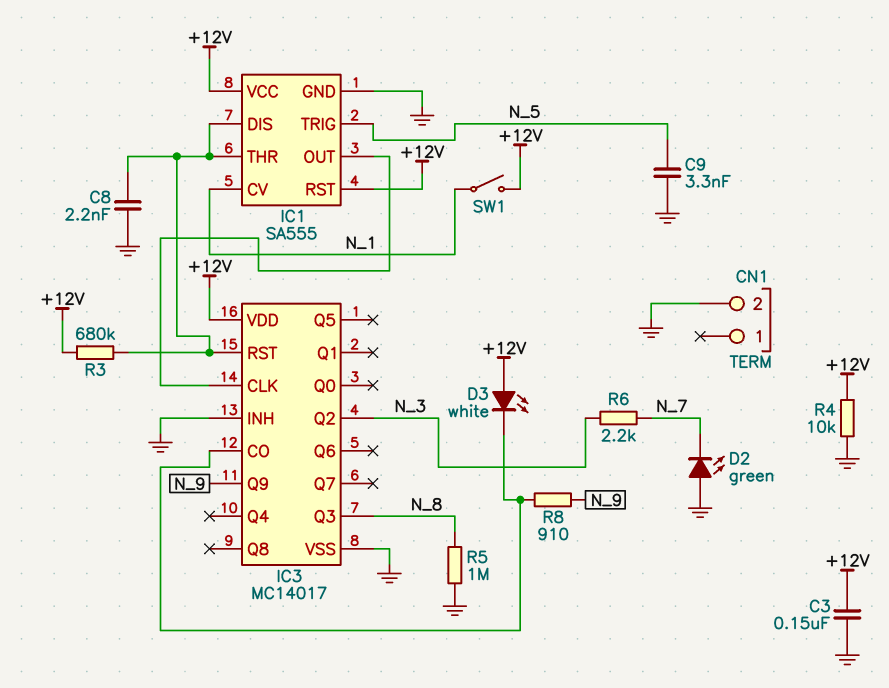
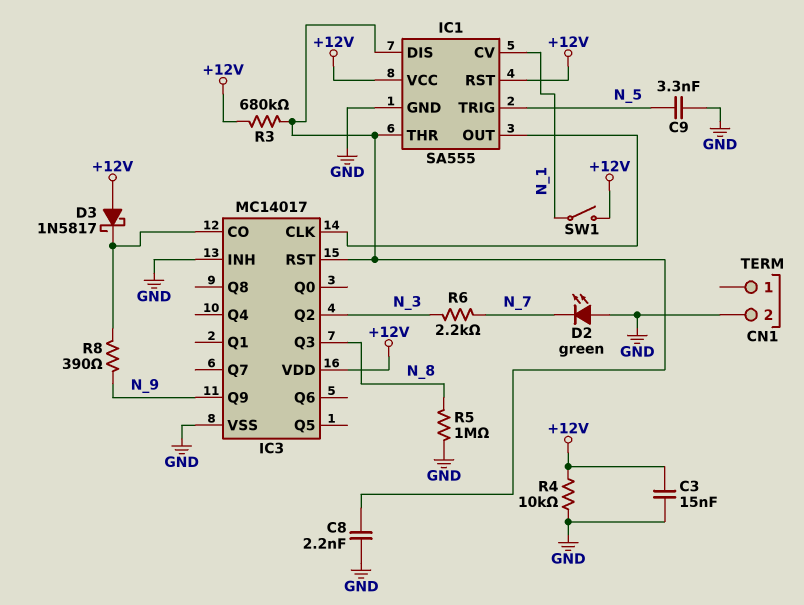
C3: 150nF (+12V, GND) -> 15nF (+12V, GND)
D3: LED white (A +12V, K IC3/CO) -> schottky 1N5817 (A +12V, K IC3/CO)
R8: 910 (IC3/CO, N_9) -> 390 (IC3/CO, N_9)

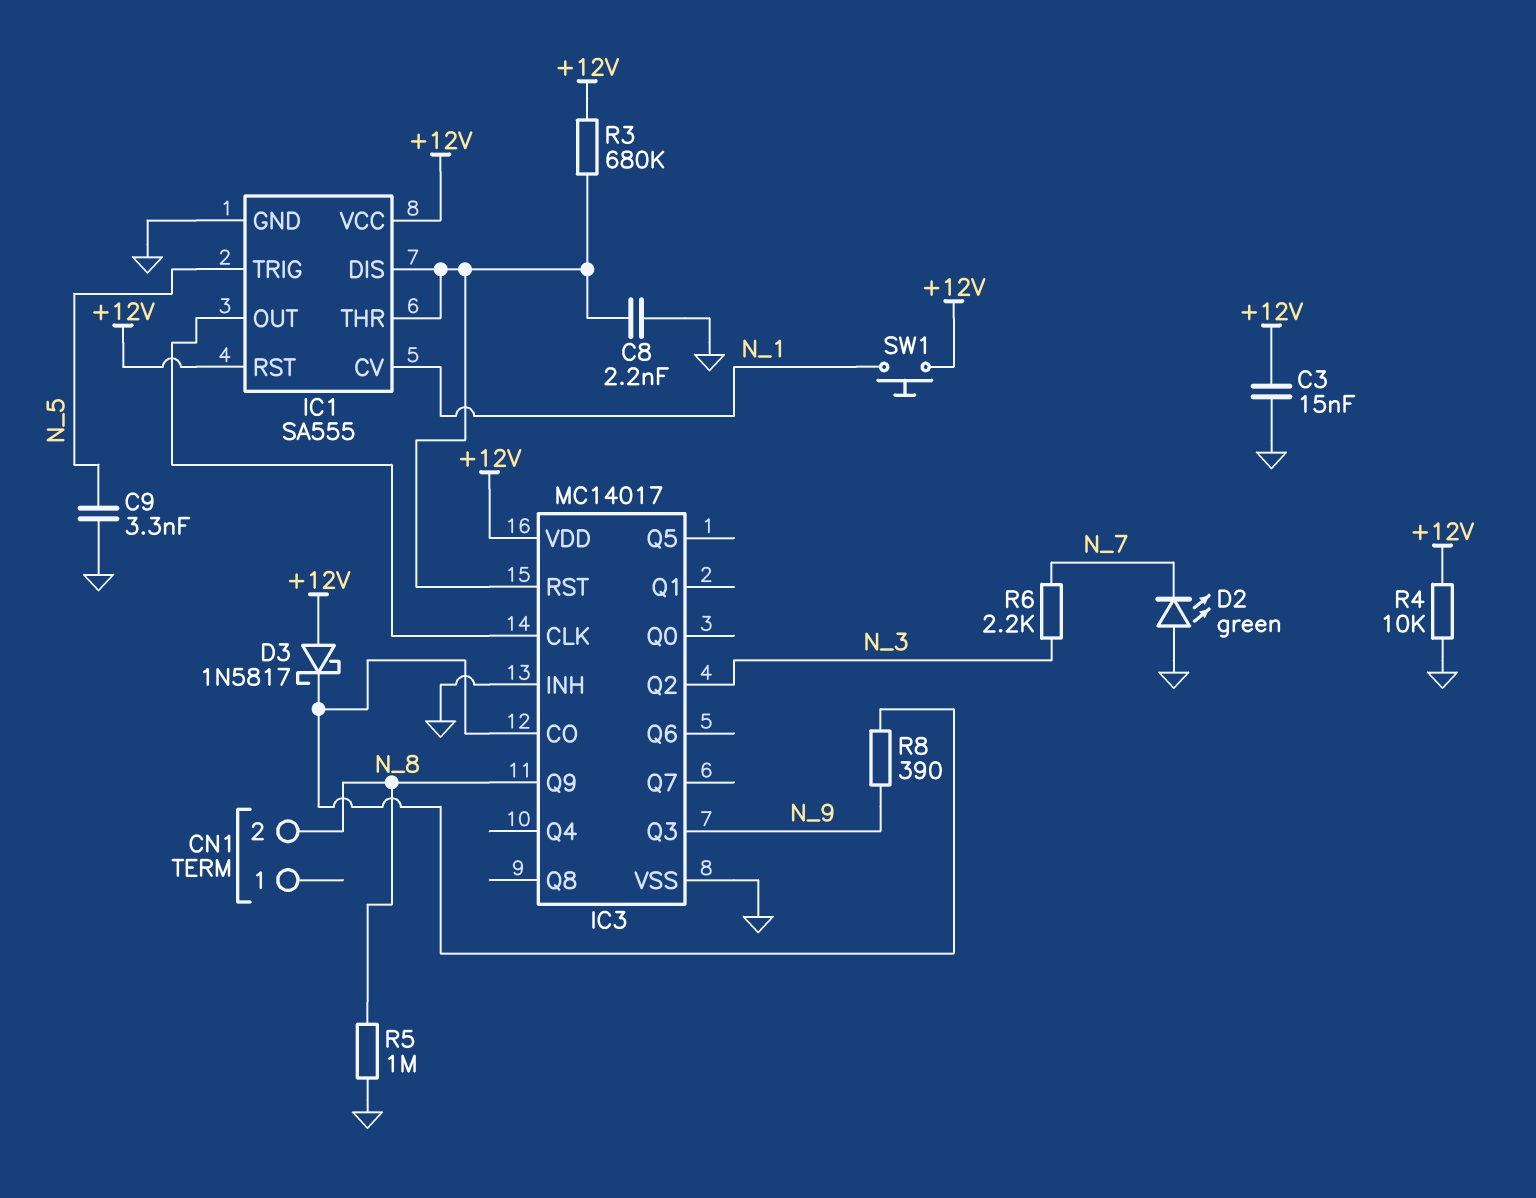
CN1 pin 2: GND -> N_8
IC3 pin Q3: N_8 -> N_9
IC3 pin Q9: N_9 -> N_8
SW1: switch (+12V, N_1) -> button (+12V, N_1)

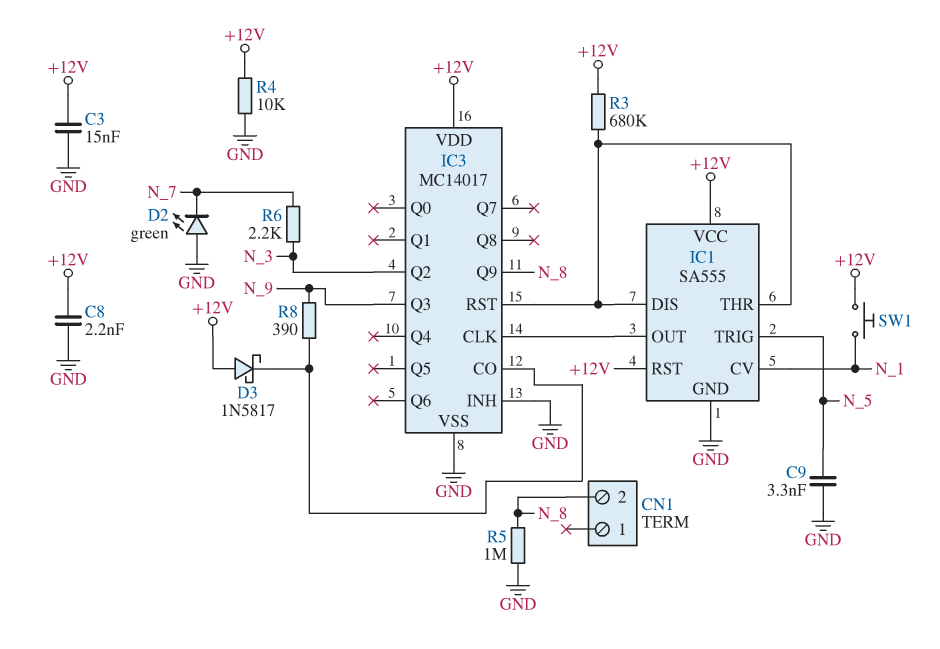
C8: 2.2nF (GND, IC1/DIS) -> 2.2nF (+12V, GND)

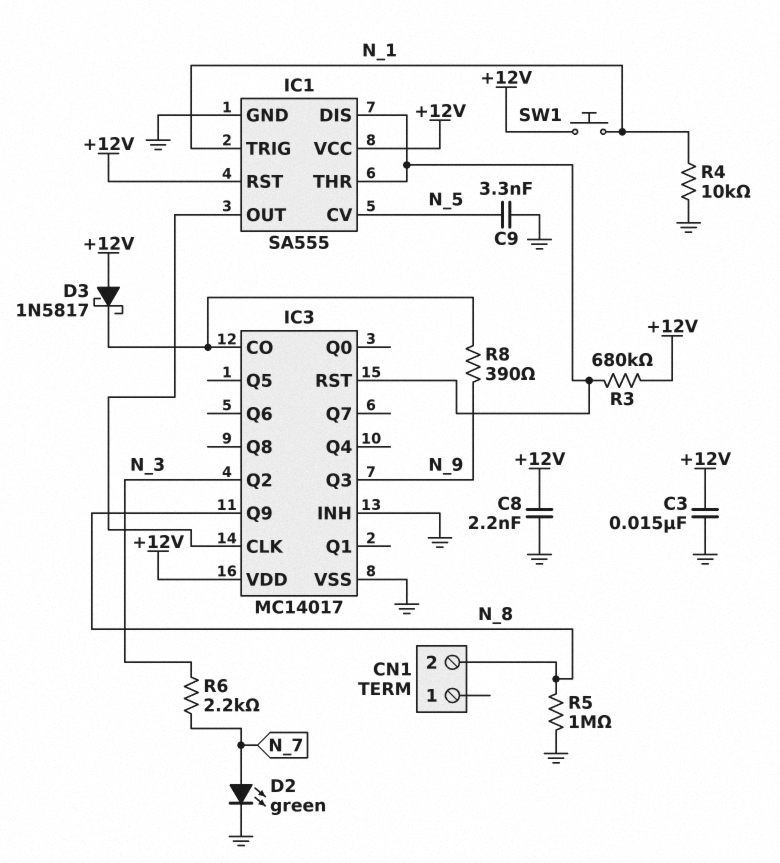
D2: LED green (A GND, K N_7) -> LED green (A N_7, K GND)
IC1 pin CV: N_1 -> N_5
IC1 pin TRIG: N_5 -> N_1
R4: 10k (+12V, GND) -> 10k (GND, N_1)

